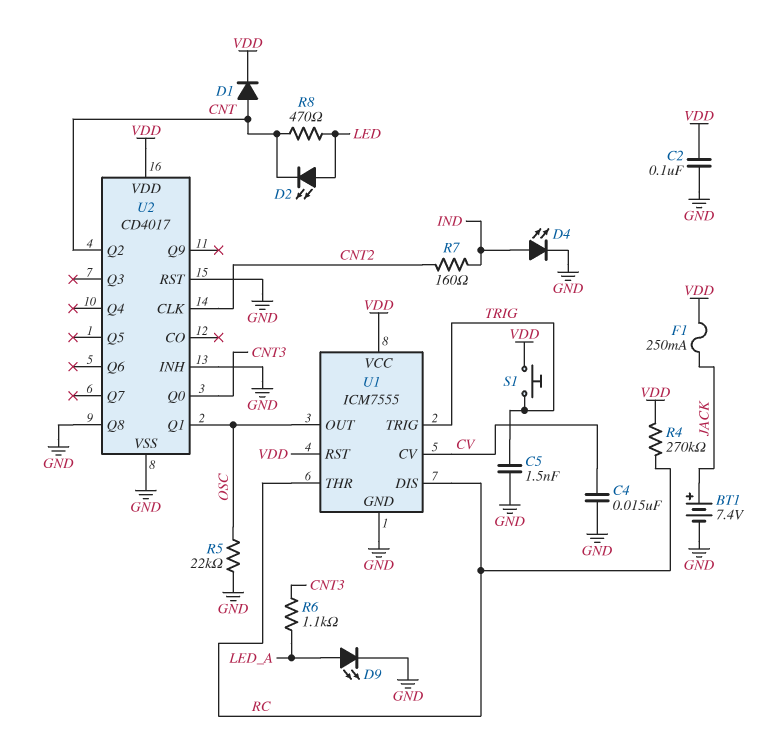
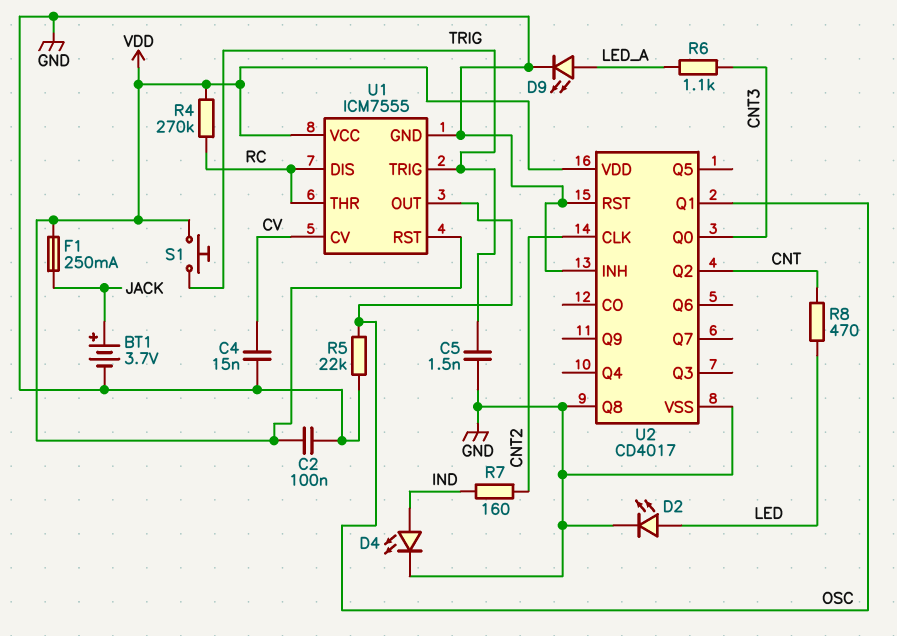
BT1: 7.4V (plus JACK, minus GND) -> 3.7V (plus JACK, minus GND)
D1: diode (A CNT, K VDD) -> none
D2: LED (A LED, K CNT) -> LED (A LED, K GND)

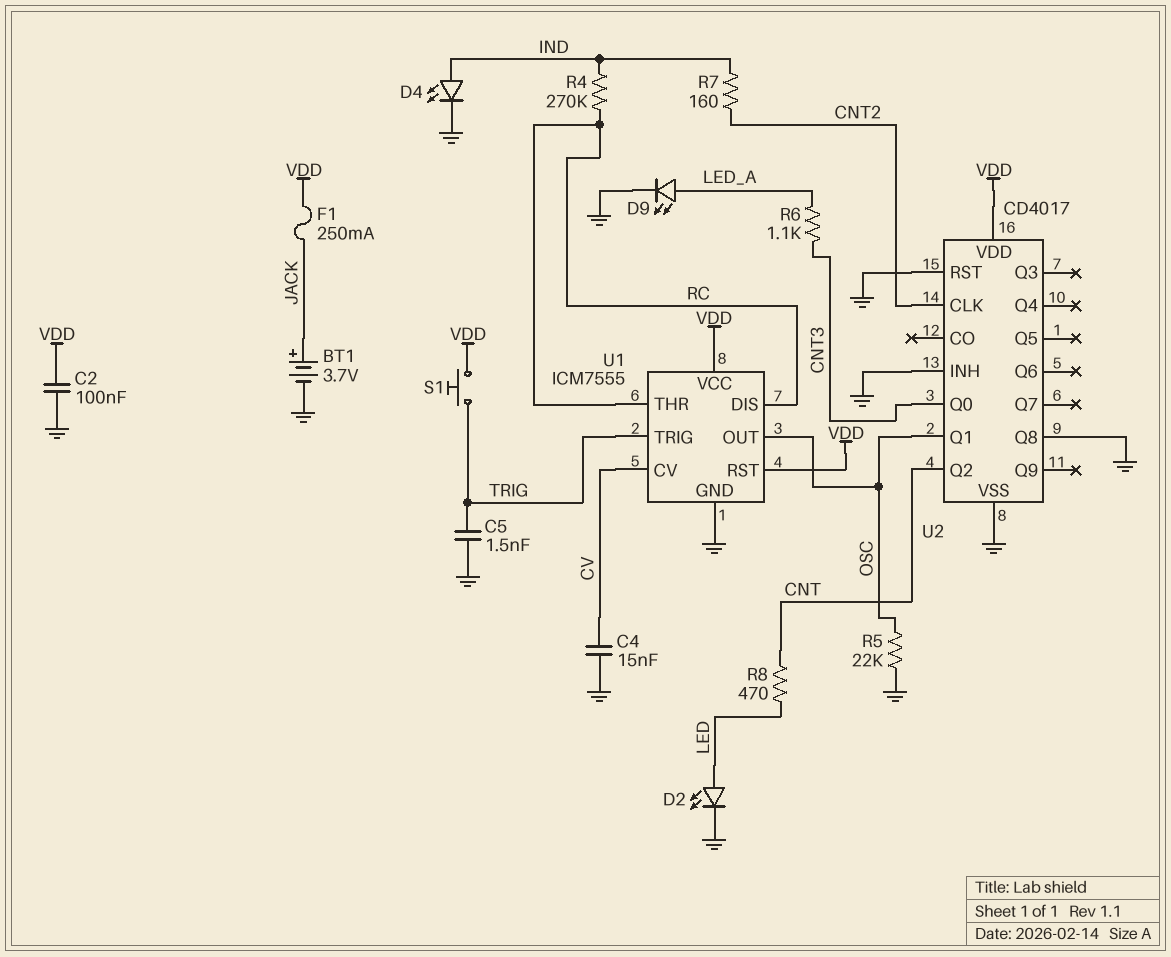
R4: 270k (RC, VDD) -> 270k (IND, RC)

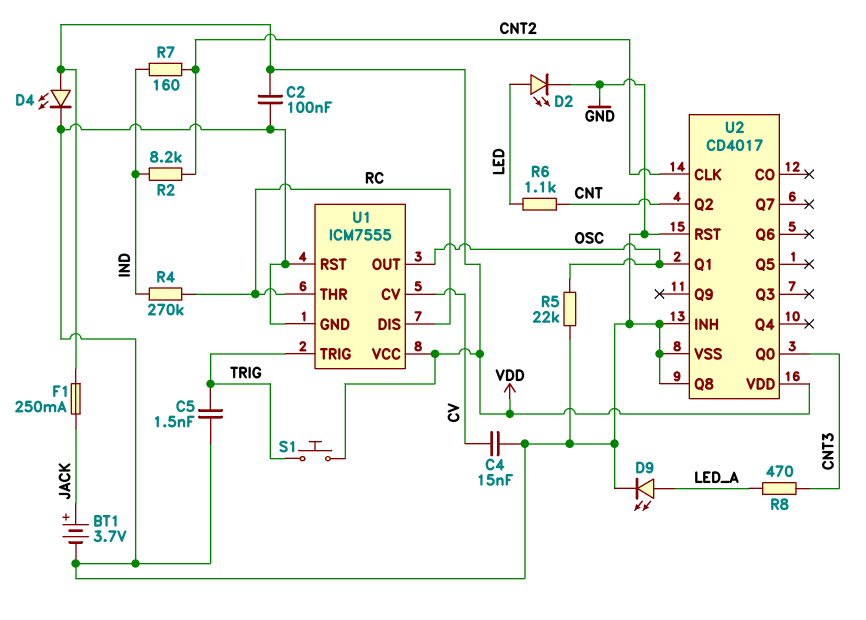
D4: LED (A IND, K GND) -> LED (A VDD, K GND)
R2: none -> 8.2k (CNT2, IND)
R6: 1.1k (CNT3, LED_A) -> 1.1k (CNT, LED)
R8: 470 (CNT, LED) -> 470 (CNT3, LED_A)
U1 pin RST: VDD -> GND

